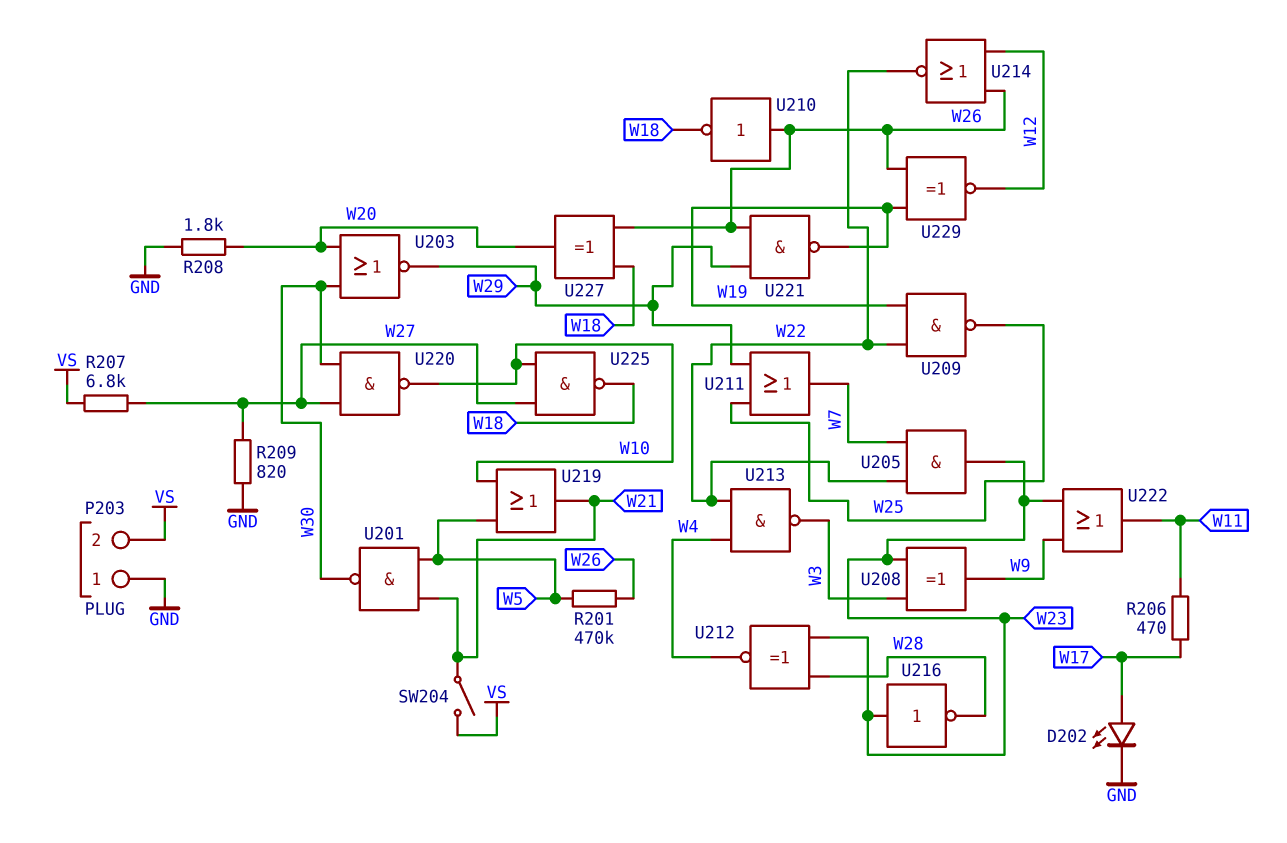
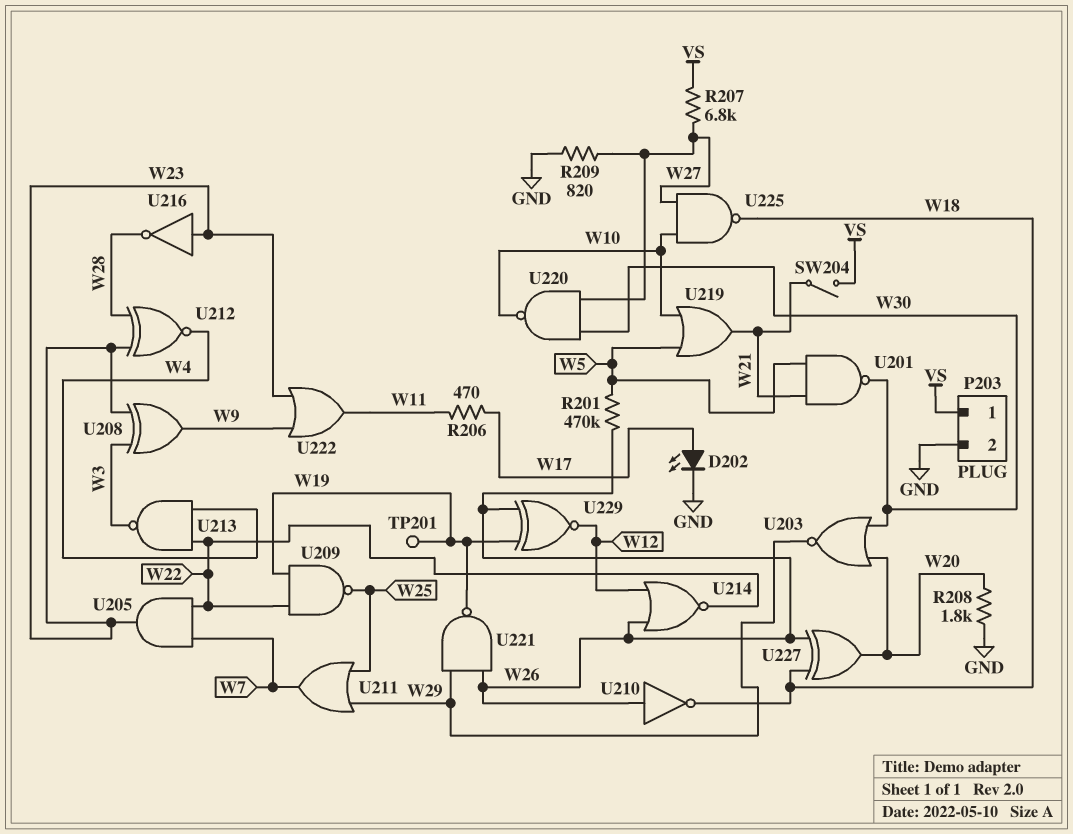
P203 pin 1: GND -> VS
P203 pin 2: VS -> GND
TP201: none -> test point (W19)

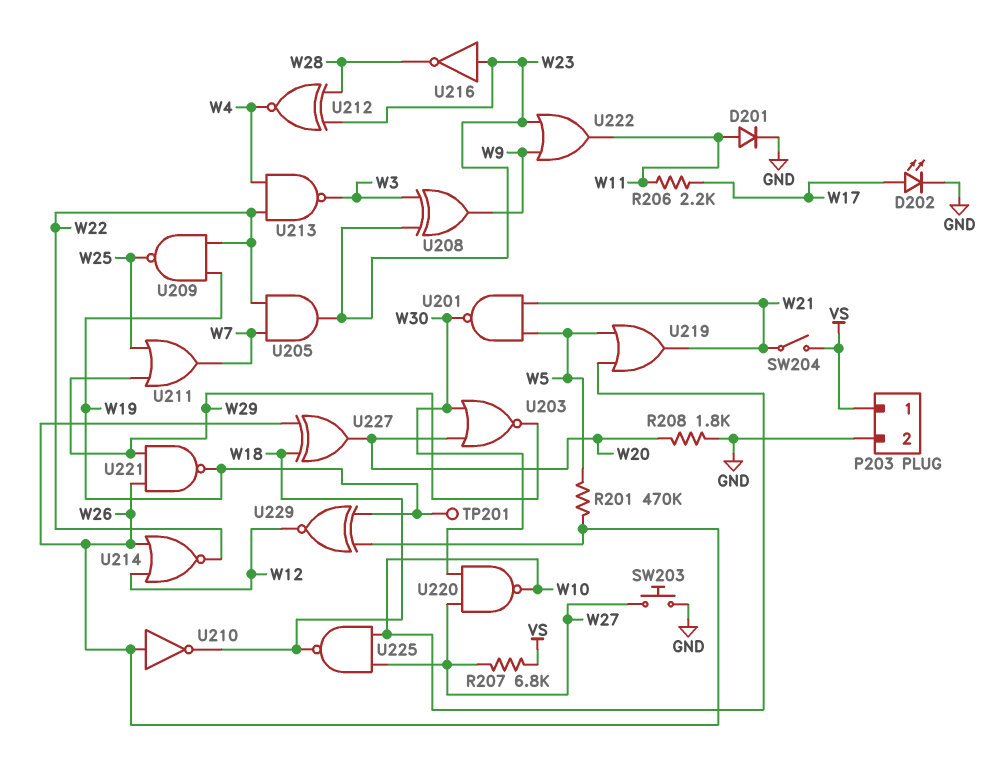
D201: none -> diode (A W11, K GND)
R206: 470 (W11, W17) -> 2.2k (W11, W17)
R209: 820 (GND, W27) -> none
SW203: none -> button (GND, W27)

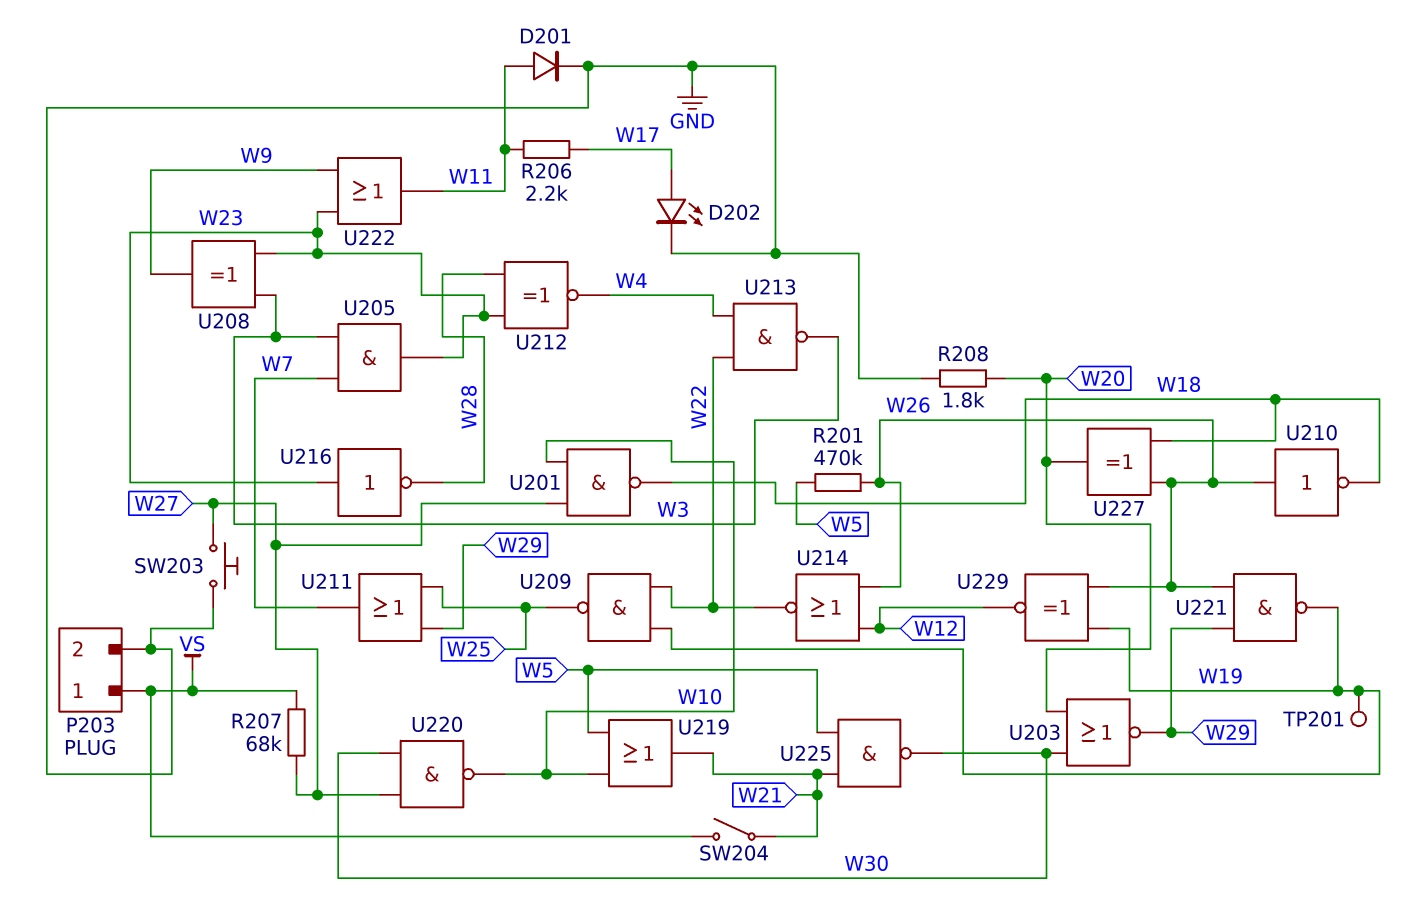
R207: 6.8k (VS, W27) -> 68k (VS, W27)
U201: NAND (in W5, in W21, out W30) -> NAND (in W10, in W27, out W18)
U205: AND (in W7, in W22, out W23) -> AND (in W3, in W7, out W23)
U225: NAND (in W10, in W27, out W18) -> NAND (in W5, in W21, out W30)

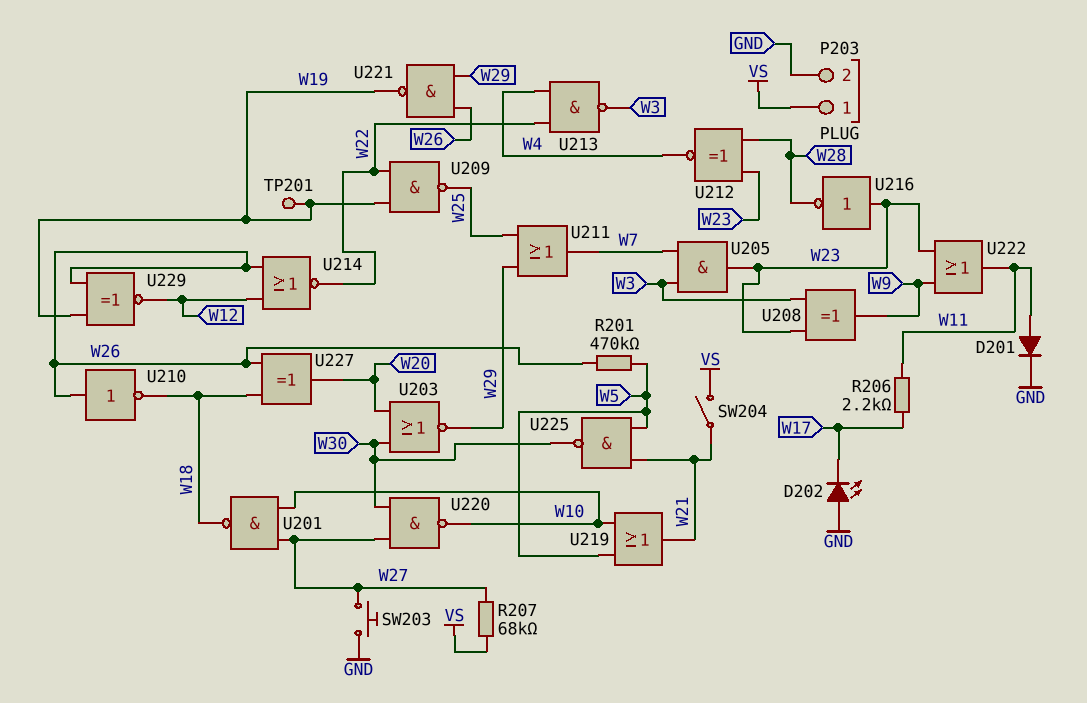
D202: LED (A W17, K GND) -> LED (A GND, K W17)
R208: 1.8k (GND, W20) -> none

